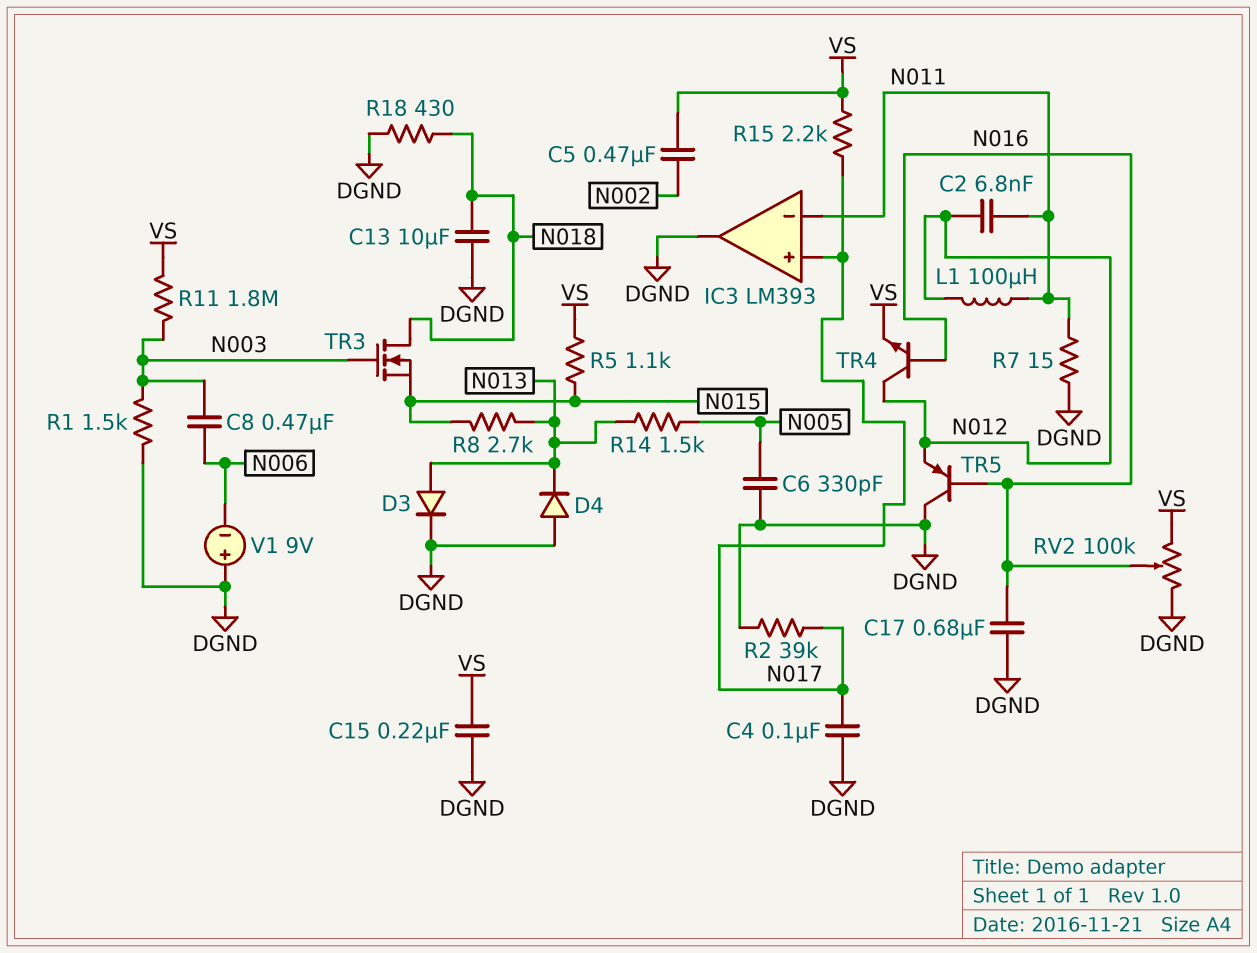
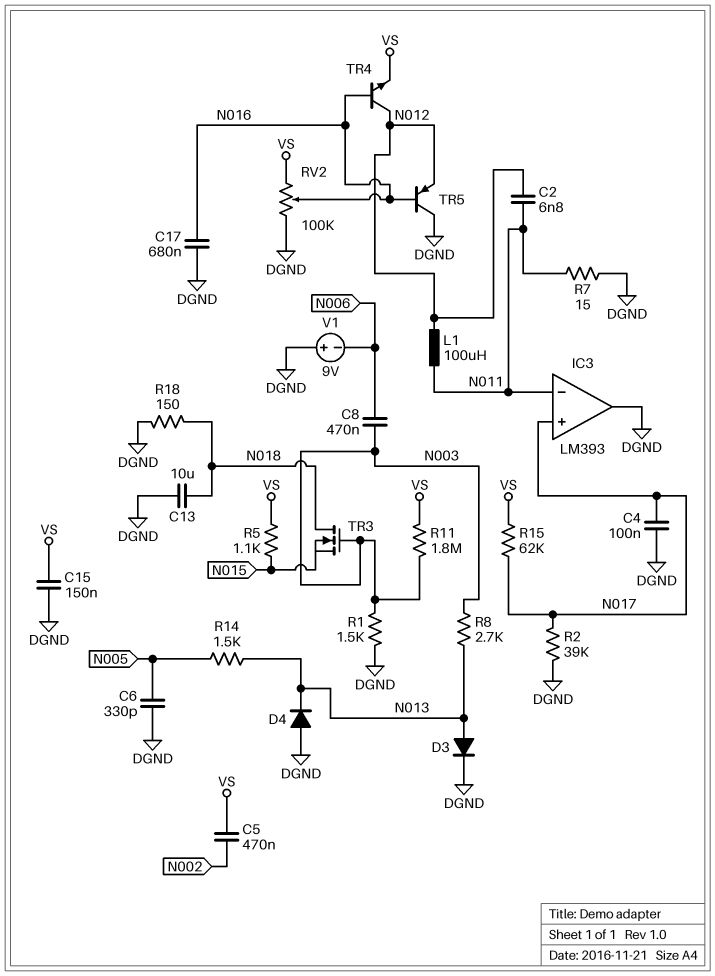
C15: 220nF (DGND, VS) -> 150nF (DGND, VS)
R8: 2.7k (N013, N015) -> 2.7k (N003, N013)
R15: 2.2k (N017, VS) -> 62k (N017, VS)
R18: 430 (DGND, N018) -> 150 (DGND, N018)

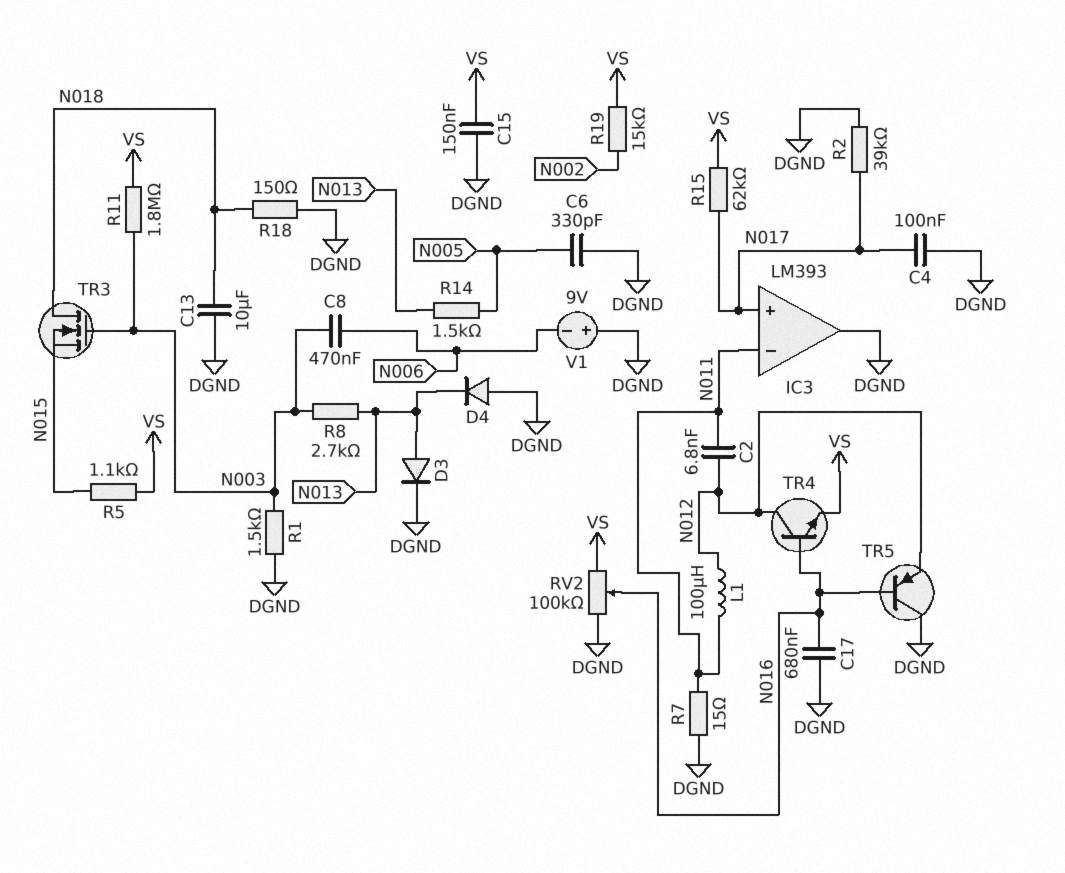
C5: 470nF (N002, VS) -> none
R19: none -> 15k (N002, VS)

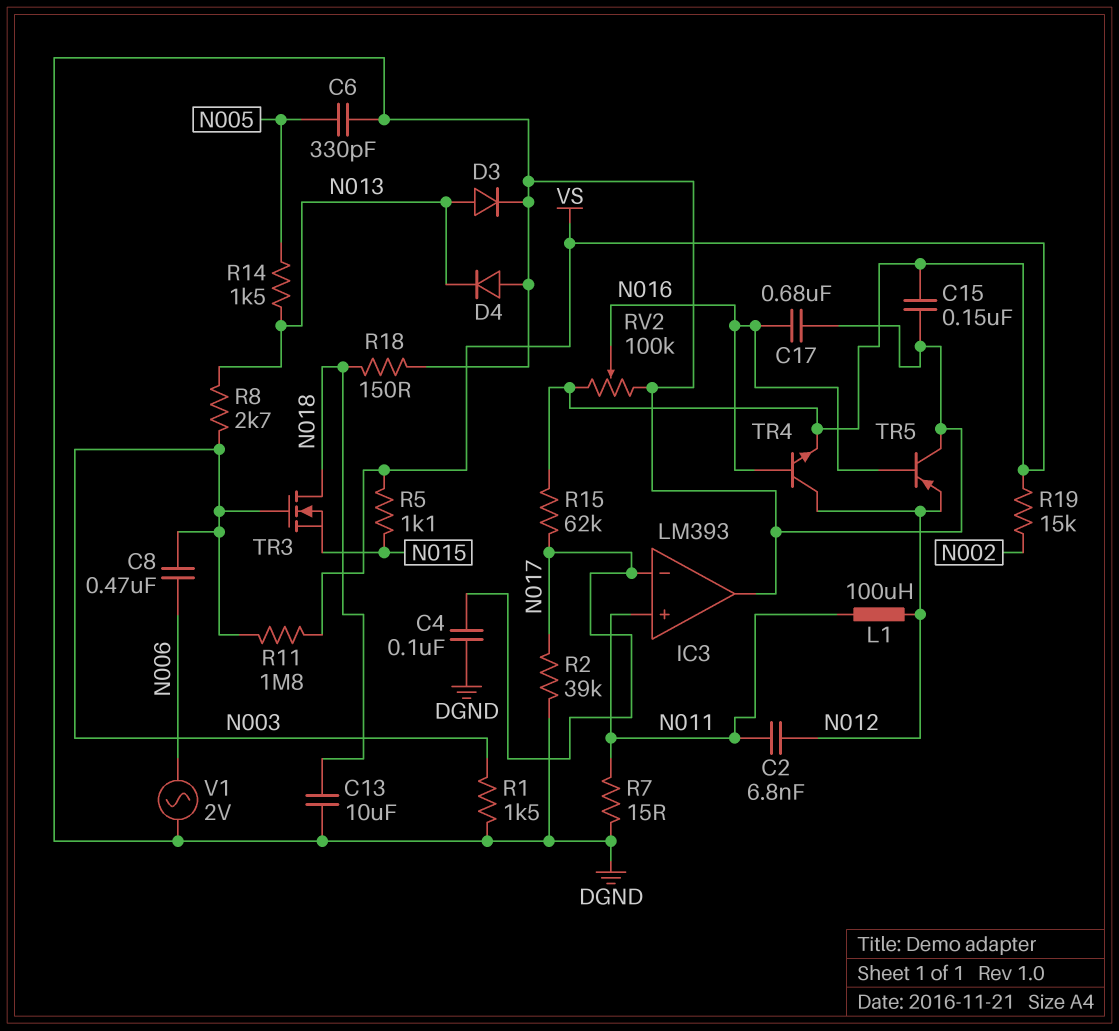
IC3 pin in+: N017 -> N011
IC3 pin in-: N011 -> N017
V1: 9V (plus DGND, minus N006) -> AC 2V (DGND, N006)

